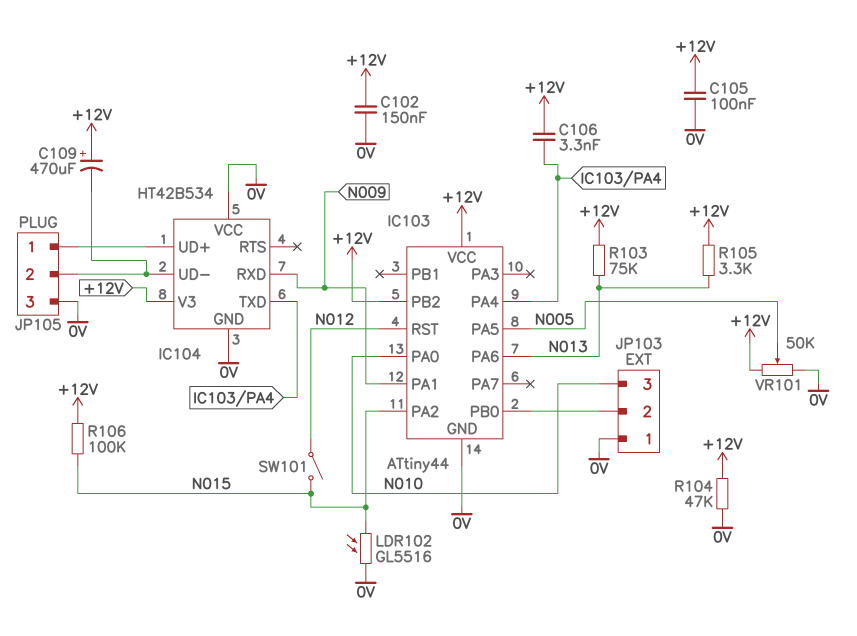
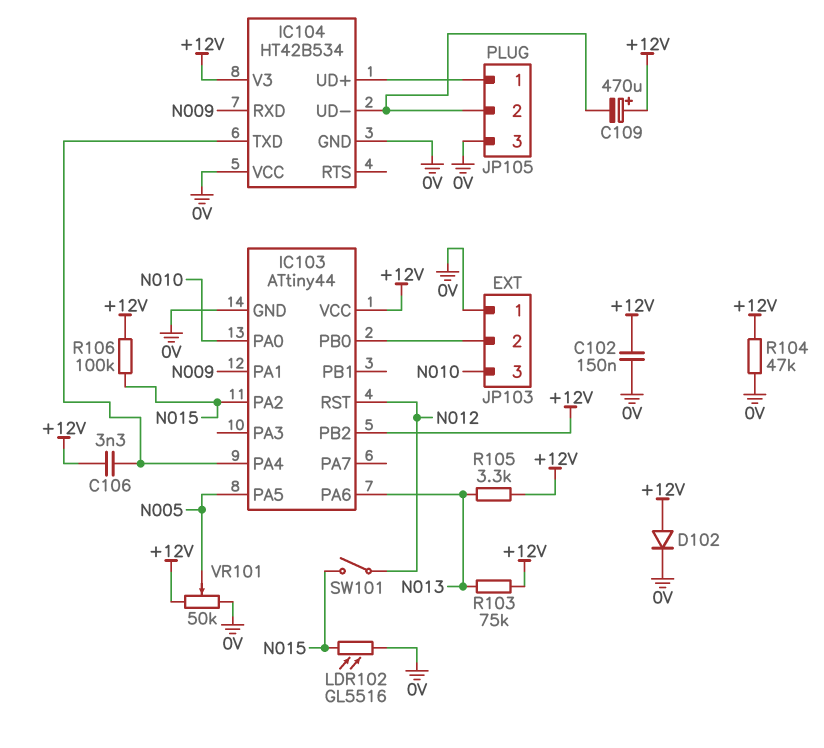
C105: 100nF (+12V, 0V) -> none
D102: none -> diode (A +12V, K 0V)

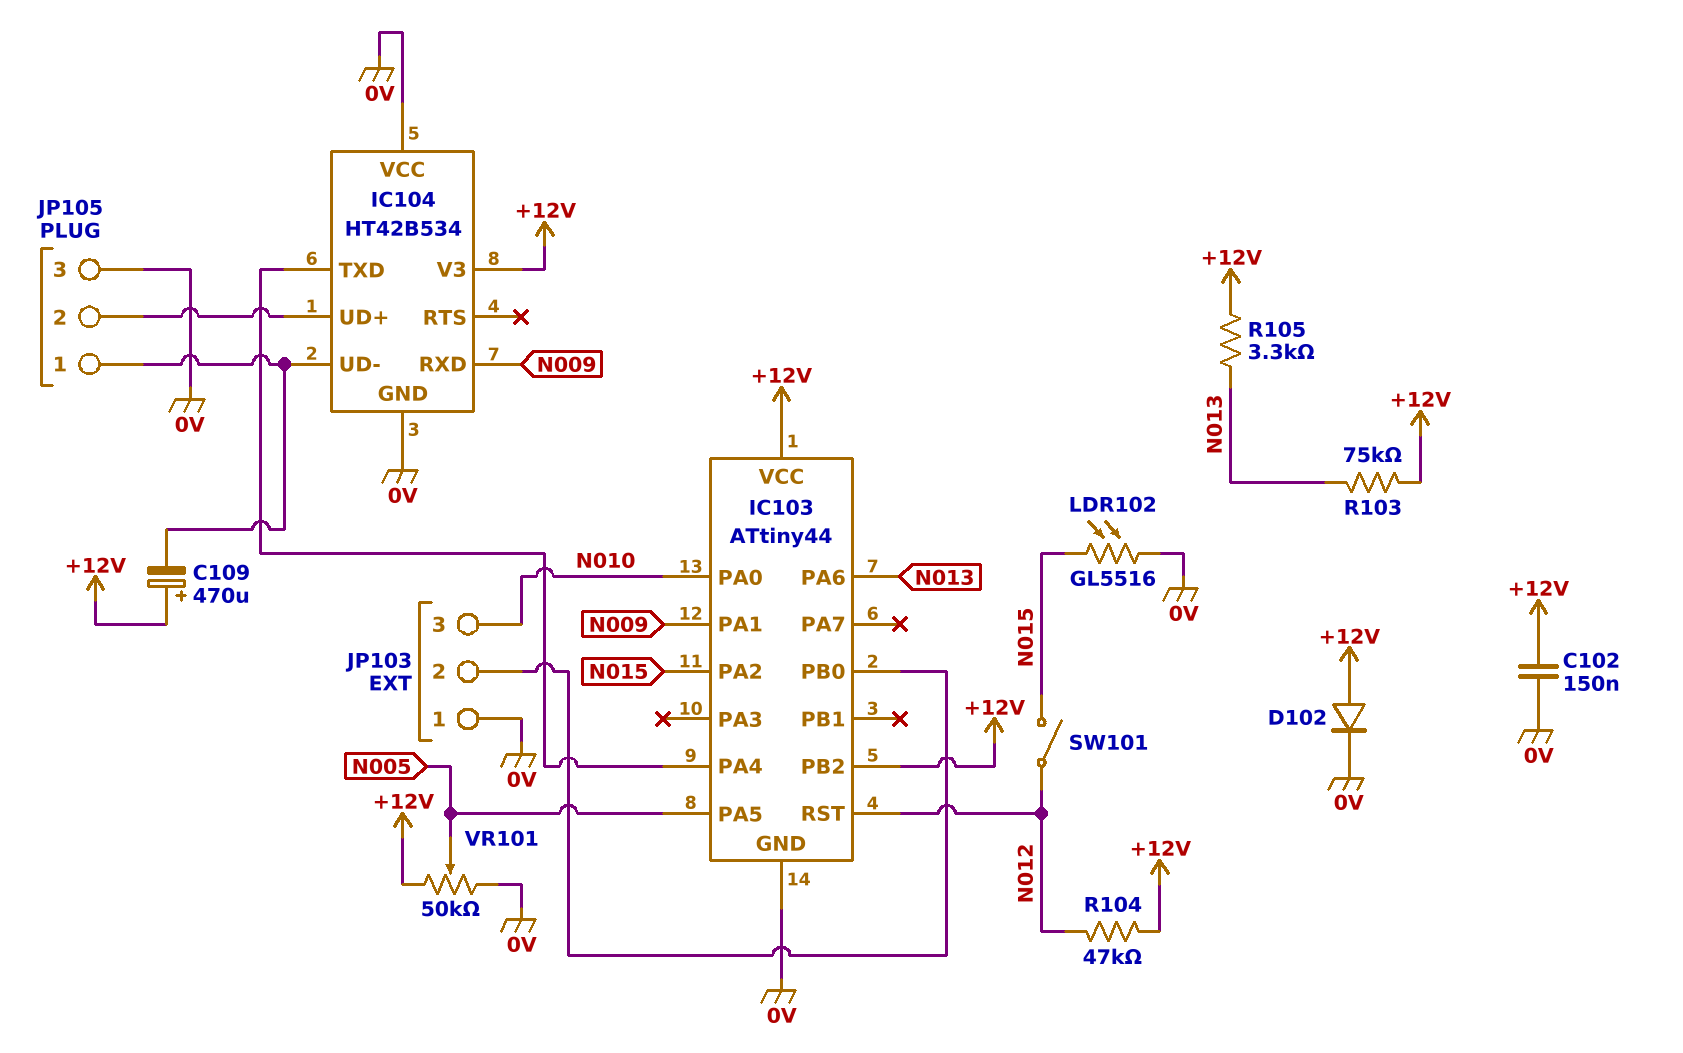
C106: 3.3nF (+12V, IC103/PA4) -> none
JP105 pin 1: IC104/UD+ -> IC104/UD-
JP105 pin 2: IC104/UD- -> IC104/UD+
R104: 47k (+12V, 0V) -> 47k (+12V, N012)
R106: 100k (+12V, N015) -> none

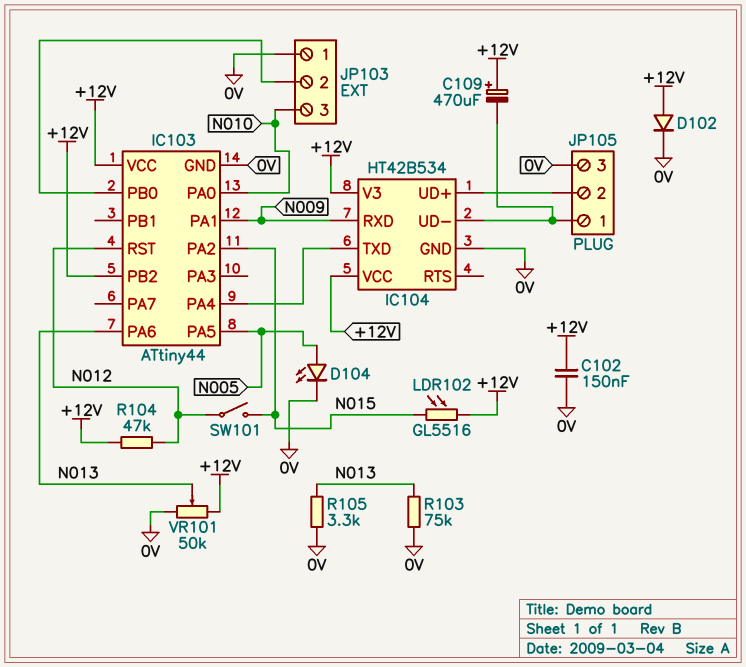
D104: none -> LED (A N005, K 0V)
IC104 pin VCC: 0V -> +12V
LDR102: GL5516 (0V, N015) -> GL5516 (+12V, N015)
R103: 75k (+12V, N013) -> 75k (0V, N013)
R105: 3.3k (+12V, N013) -> 3.3k (0V, N013)
VR101: 50k (+12V, 0V, wiper N005) -> 50k (+12V, 0V, wiper N013)

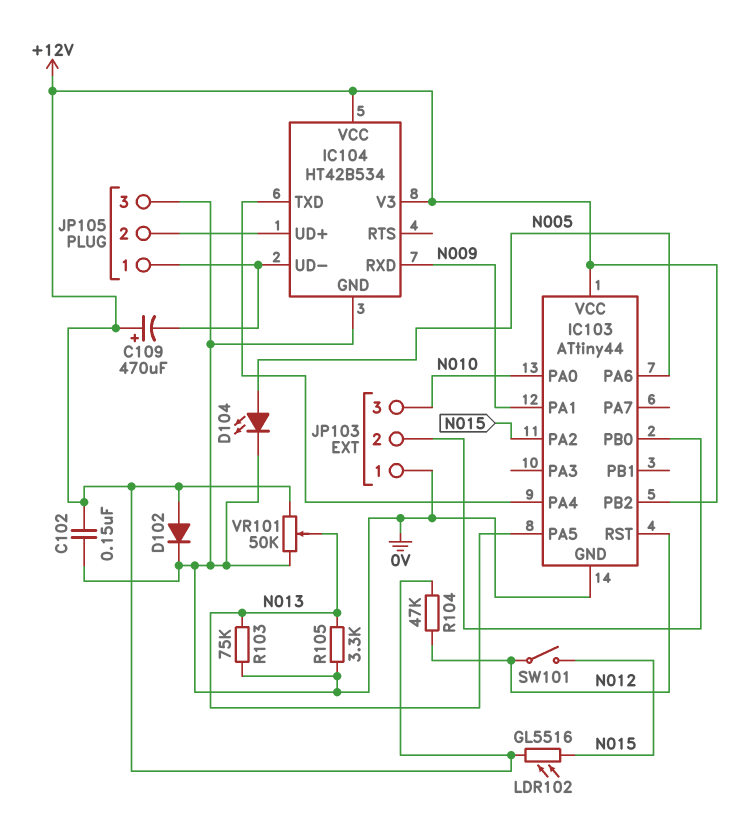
IC103 pin PA5: N005 -> N013
IC103 pin PA6: N013 -> N005

